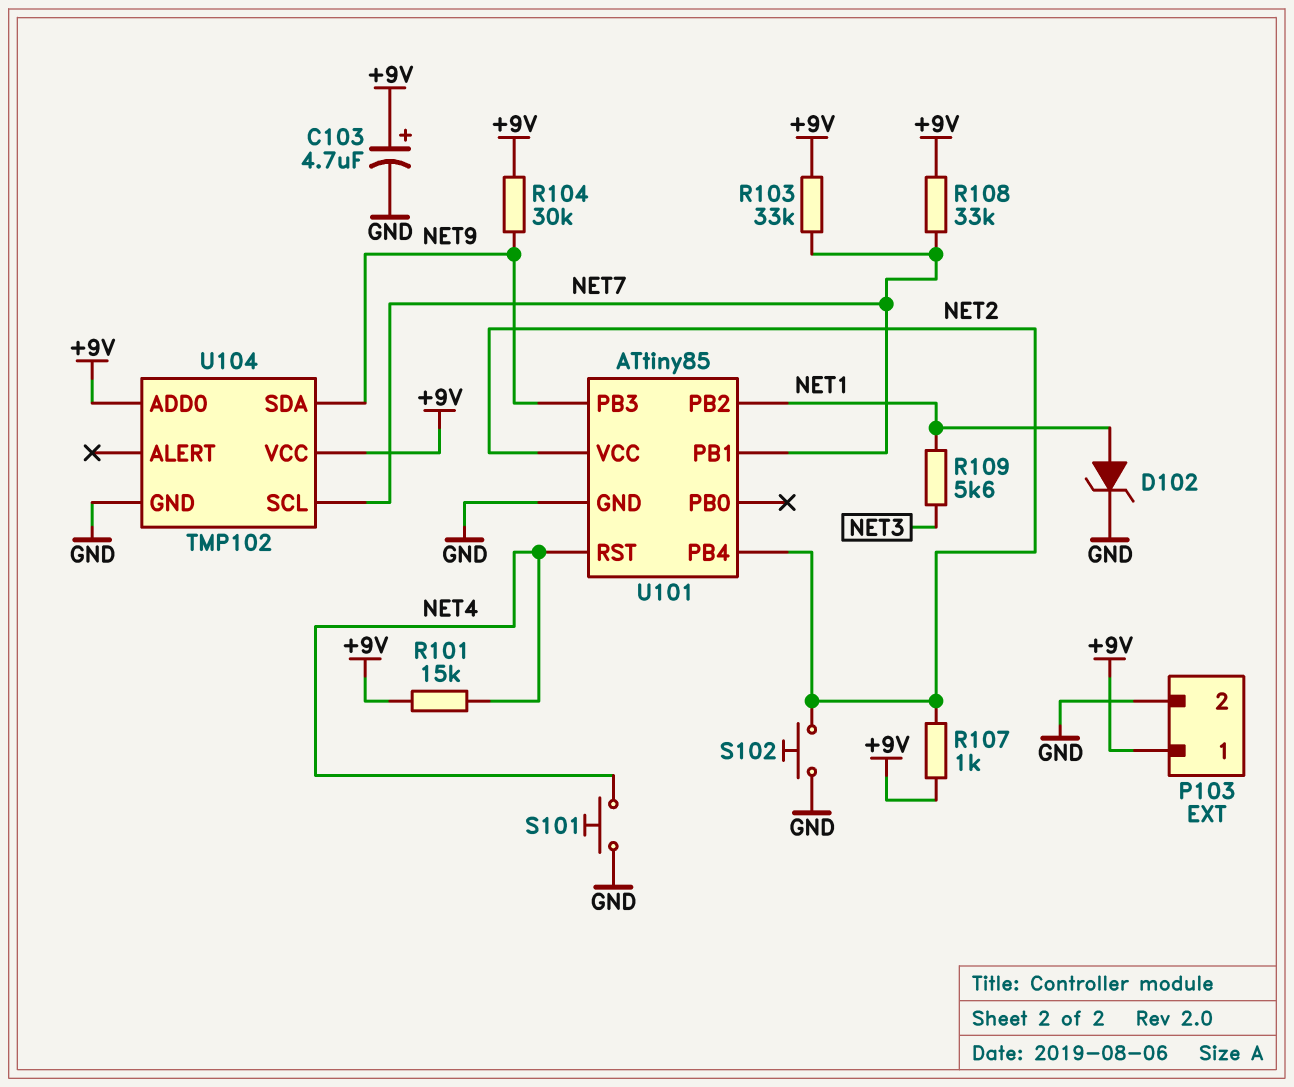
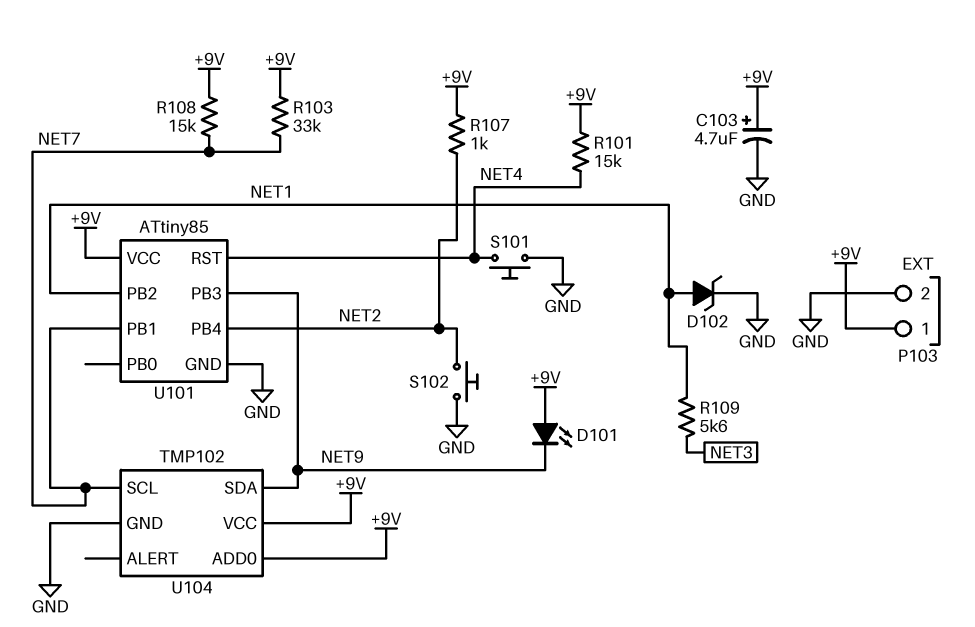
D101: none -> LED (A +9V, K NET9)
R104: 30k (+9V, NET9) -> none
R108: 33k (+9V, NET7) -> 15k (+9V, NET7)
U101 pin VCC: NET2 -> +9V

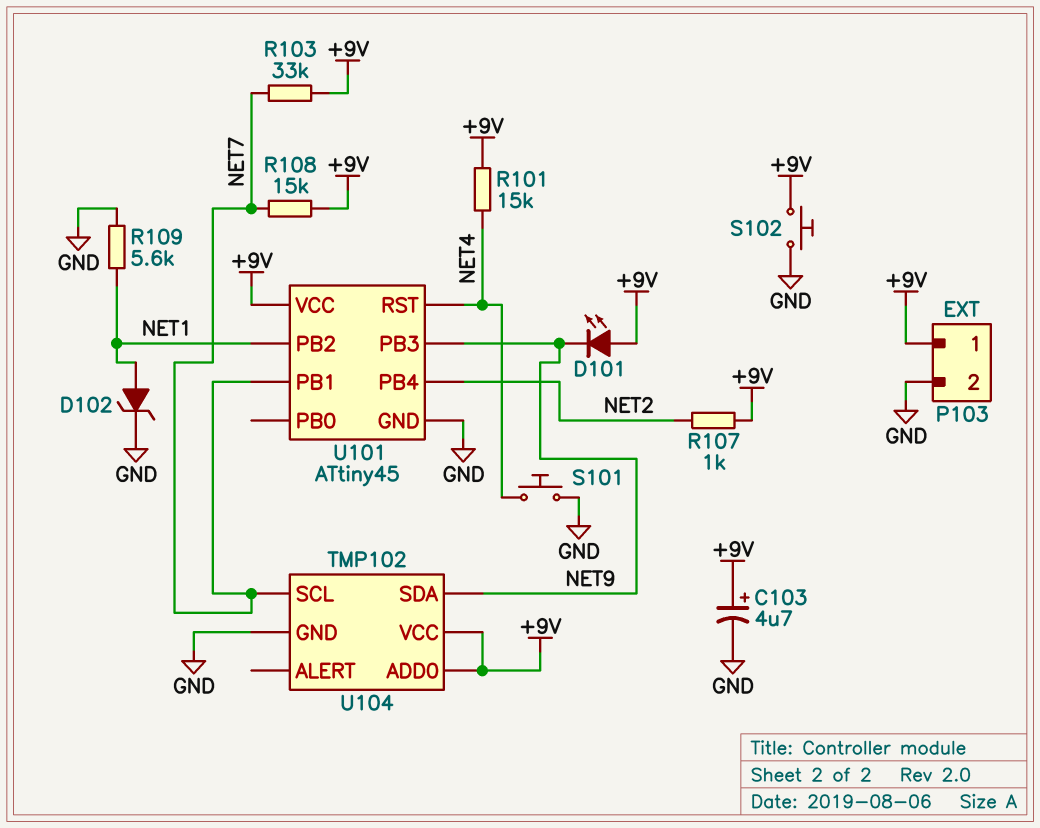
R109: 5.6k (NET1, NET3) -> 5.6k (GND, NET1)
S102: button (GND, NET2) -> button (+9V, GND)
U101: ATtiny85 -> ATtiny45

